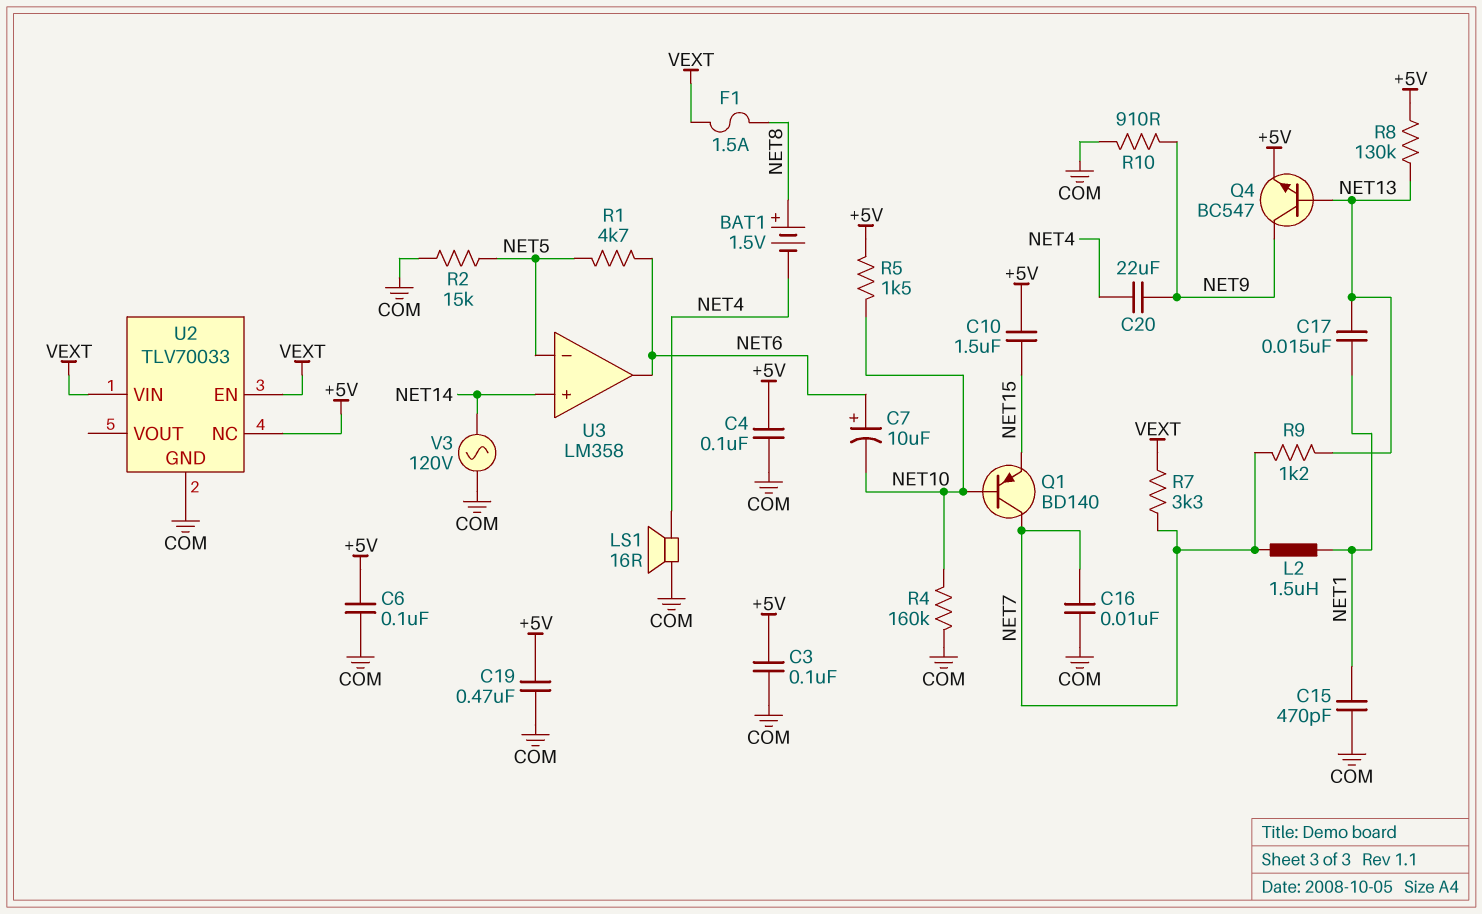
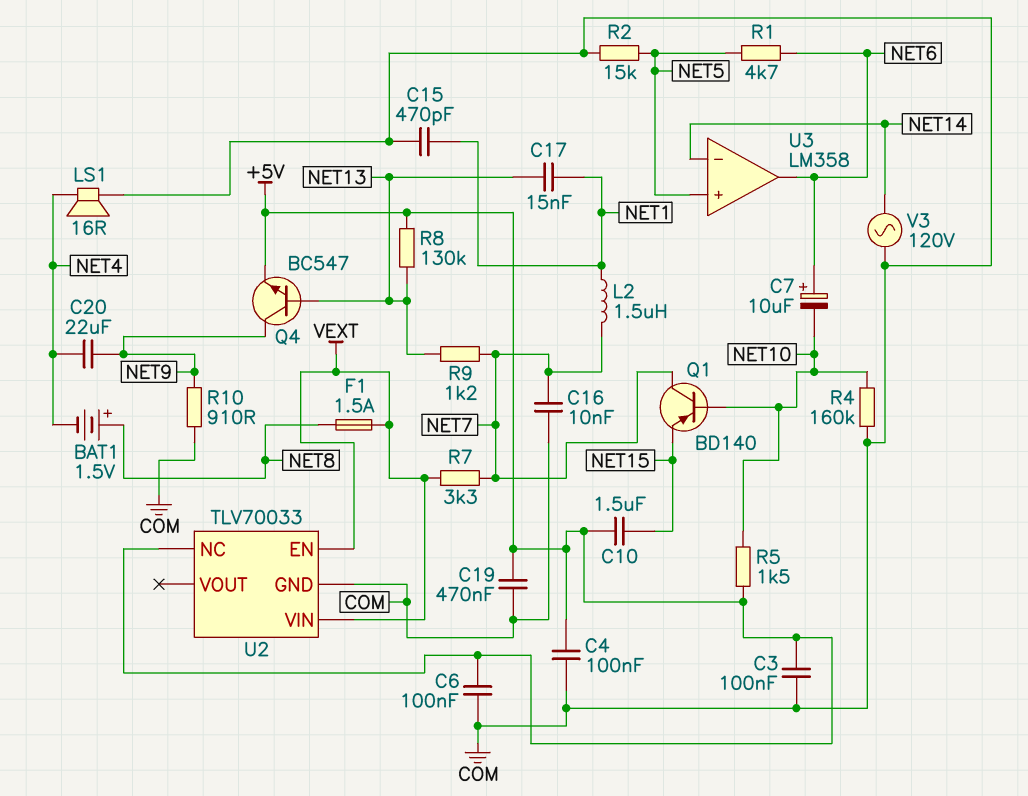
U3 pin in+: NET14 -> NET5
U3 pin in-: NET5 -> NET14

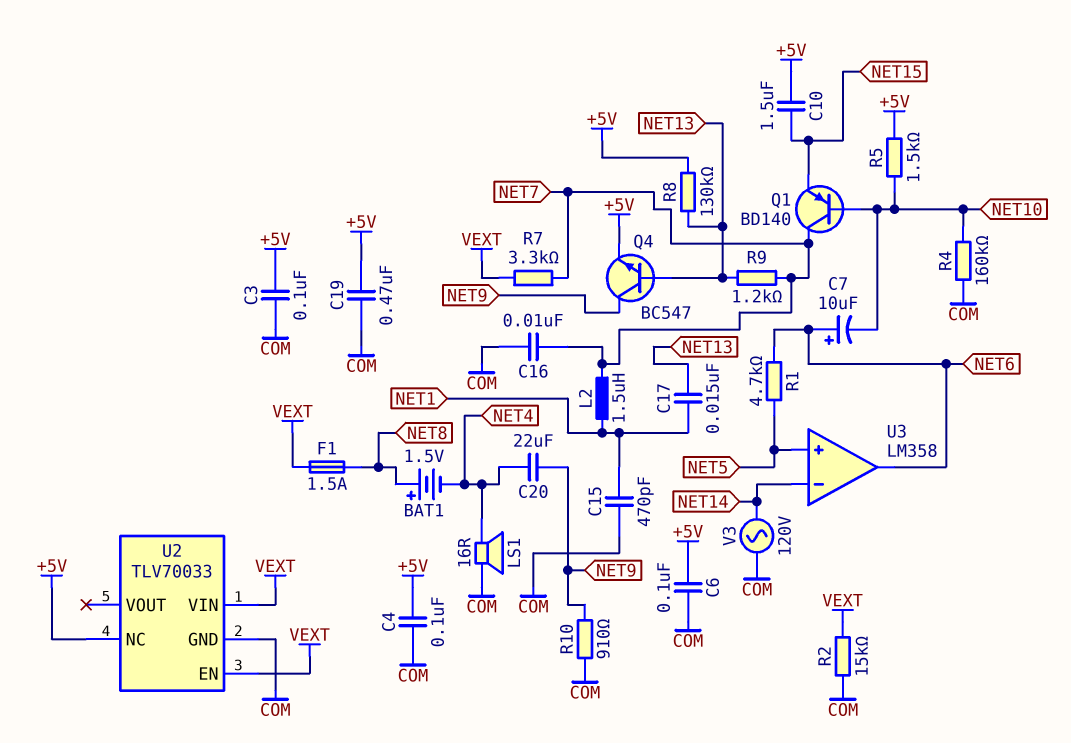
R2: 15k (COM, NET5) -> 15k (COM, VEXT)

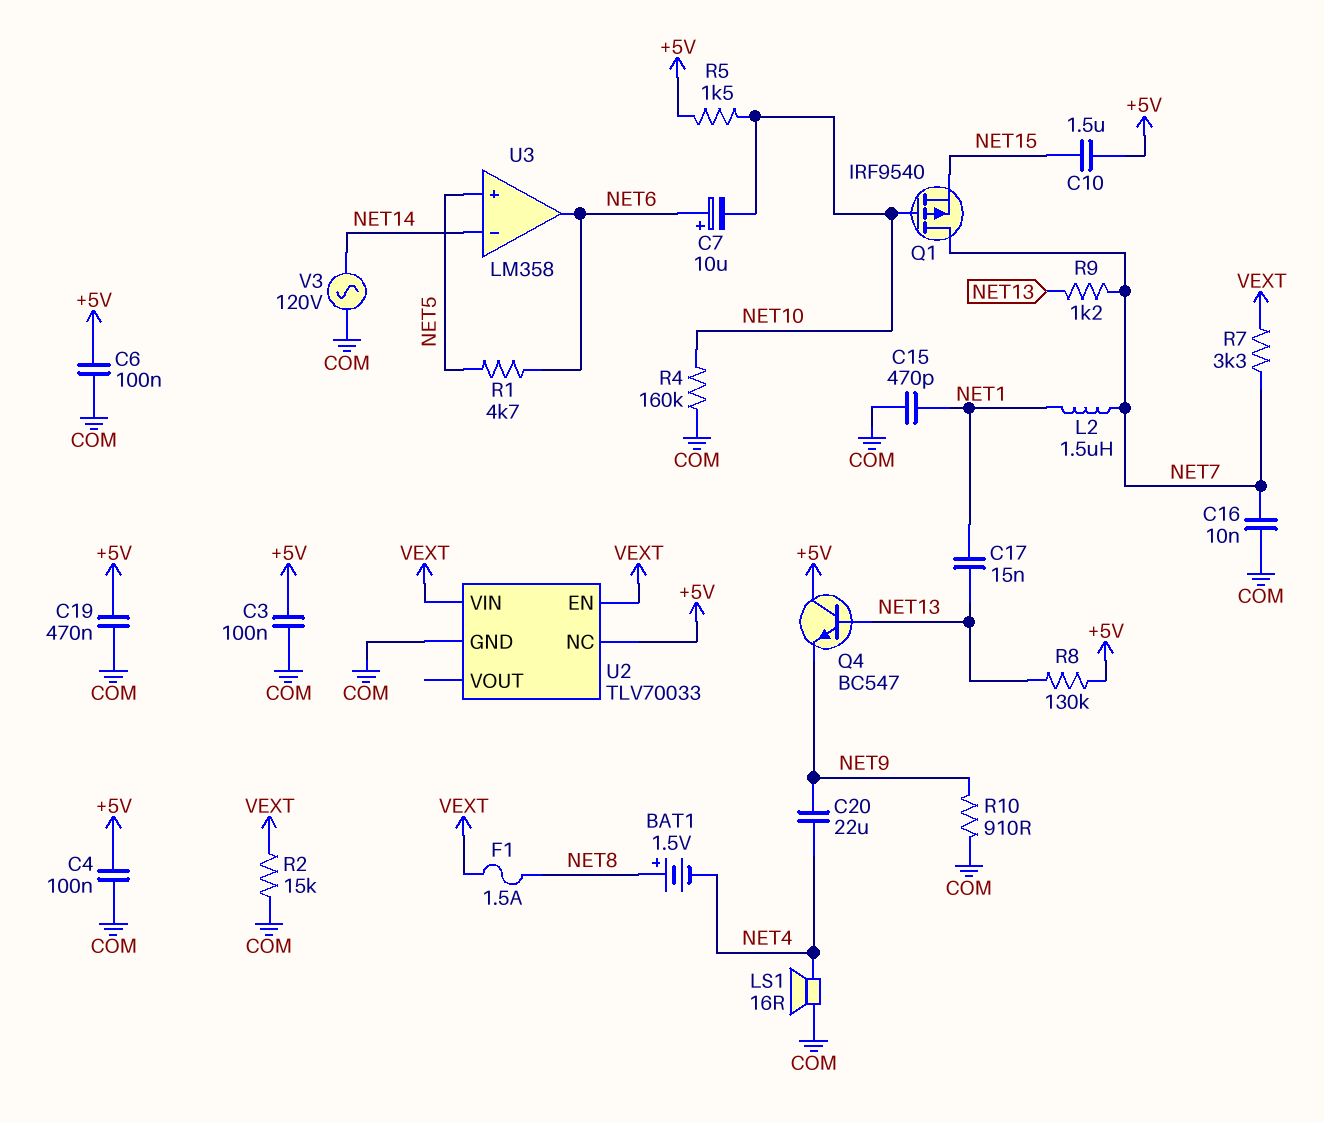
Q1: PNP BD140 (B NET10, C NET7, E NET15) -> PMOS IRF9540 (G NET10, D NET7, S NET15)
Q4: NPN BC547 (B NET13, C NET9, E +5V) -> NPN BC547 (B NET13, C +5V, E NET9)

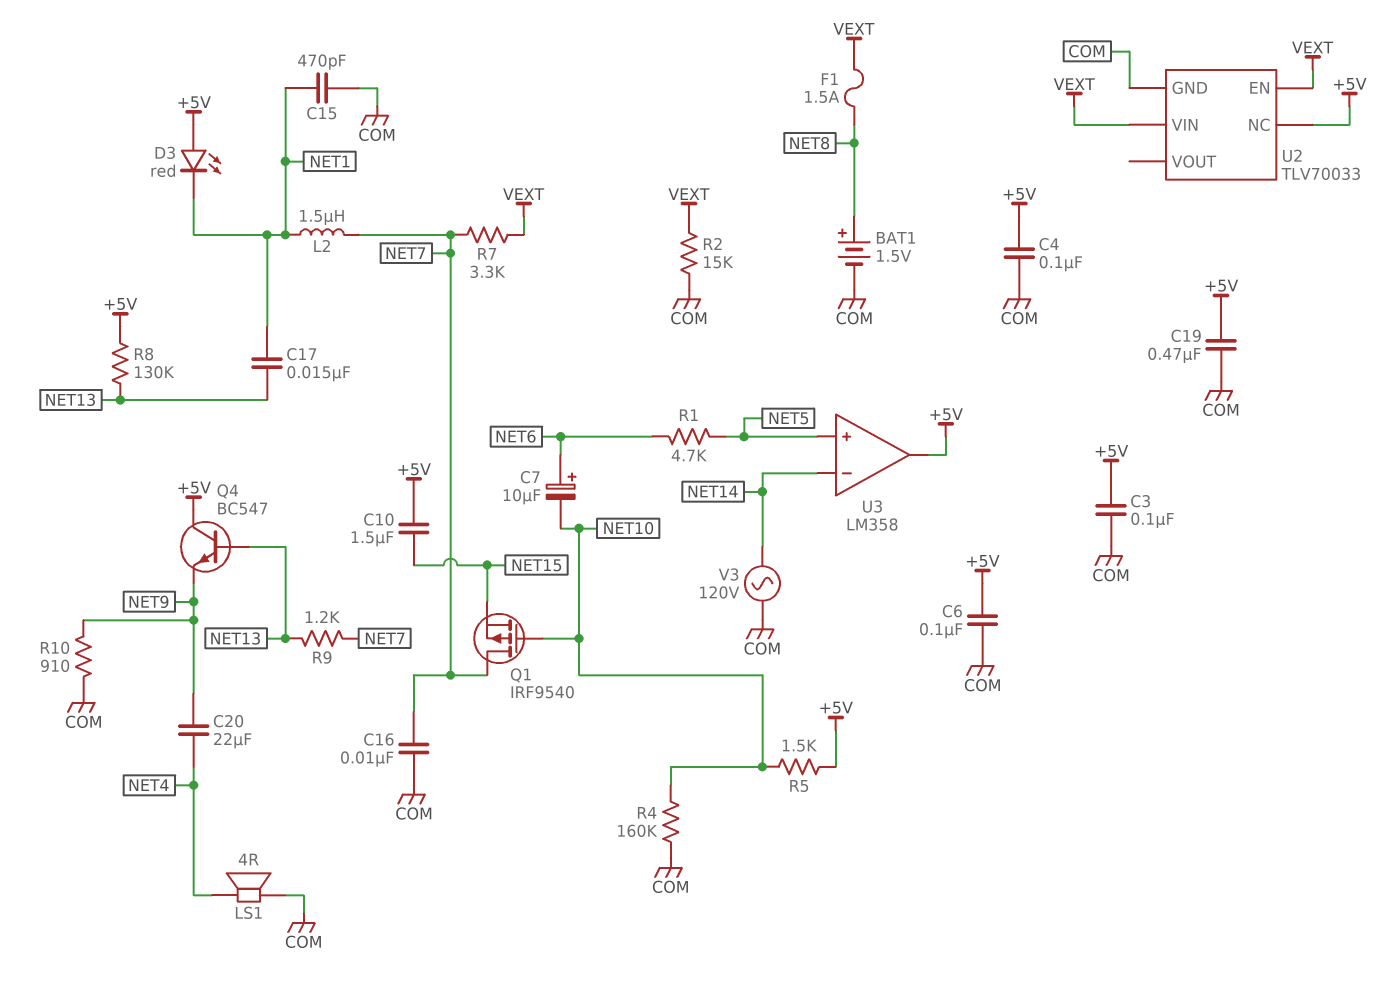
BAT1: 1.5V (plus NET8, minus NET4) -> 1.5V (plus NET8, minus COM)
D3: none -> LED red (A +5V, K NET1)
LS1: speaker 16R (COM, NET4) -> speaker 4R (COM, NET4)
U3 pin out: NET6 -> +5V

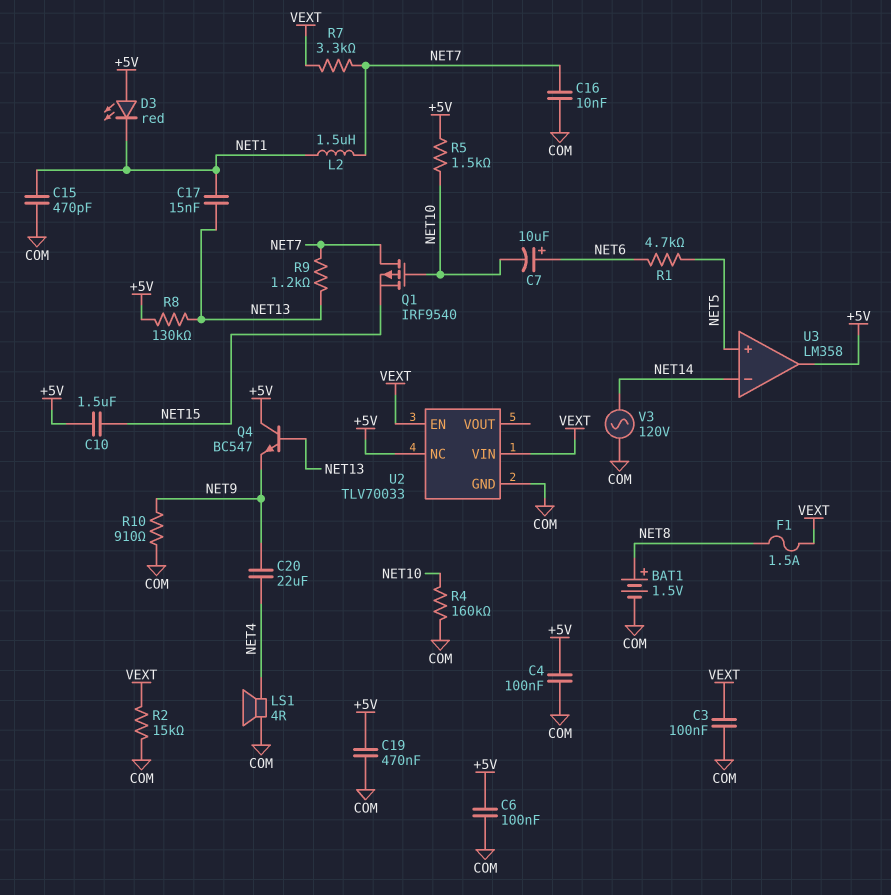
C3: 100nF (+5V, COM) -> 100nF (COM, VEXT)

